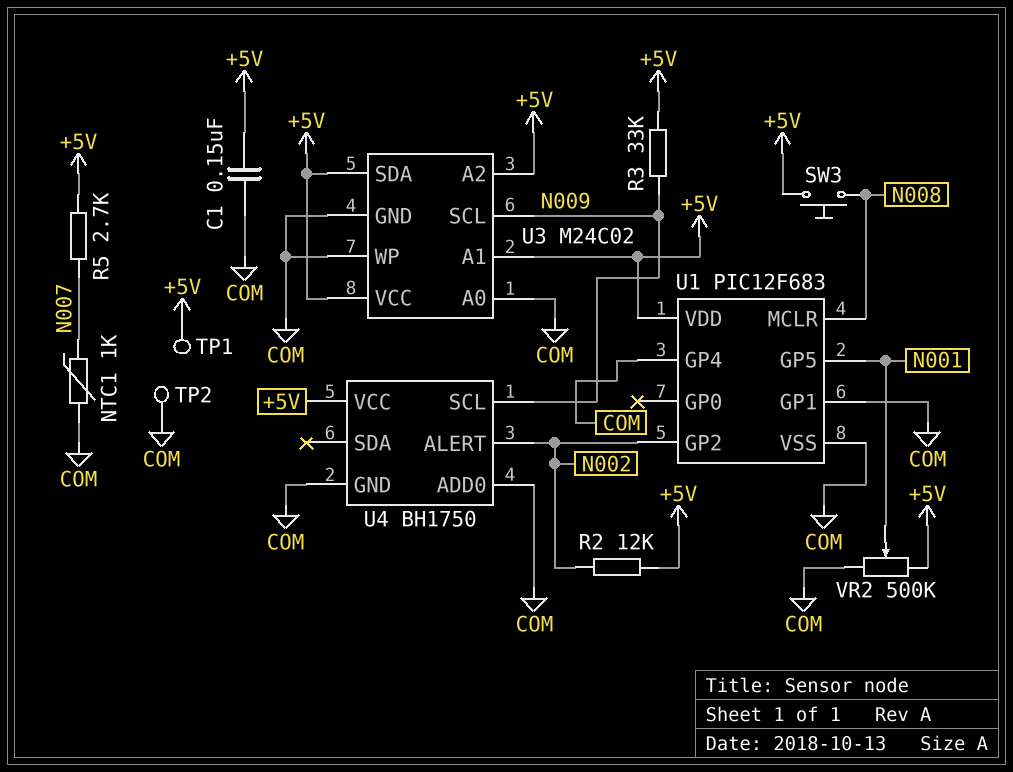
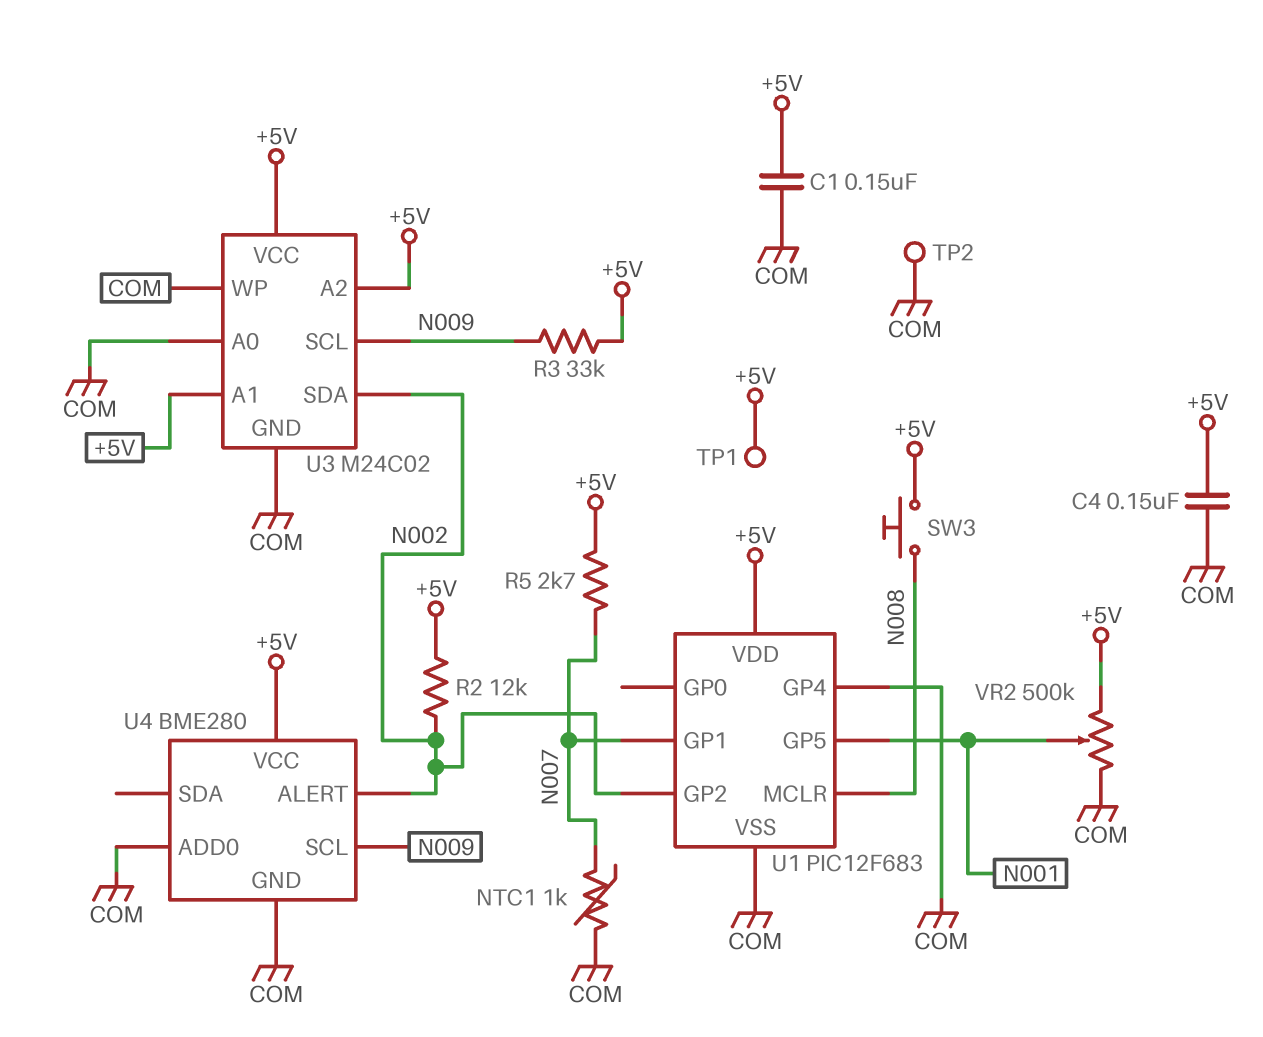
C4: none -> 150nF (+5V, COM)
U1 pin GP1: COM -> N007
U3 pin SDA: +5V -> N002
U4: BH1750 -> BME280

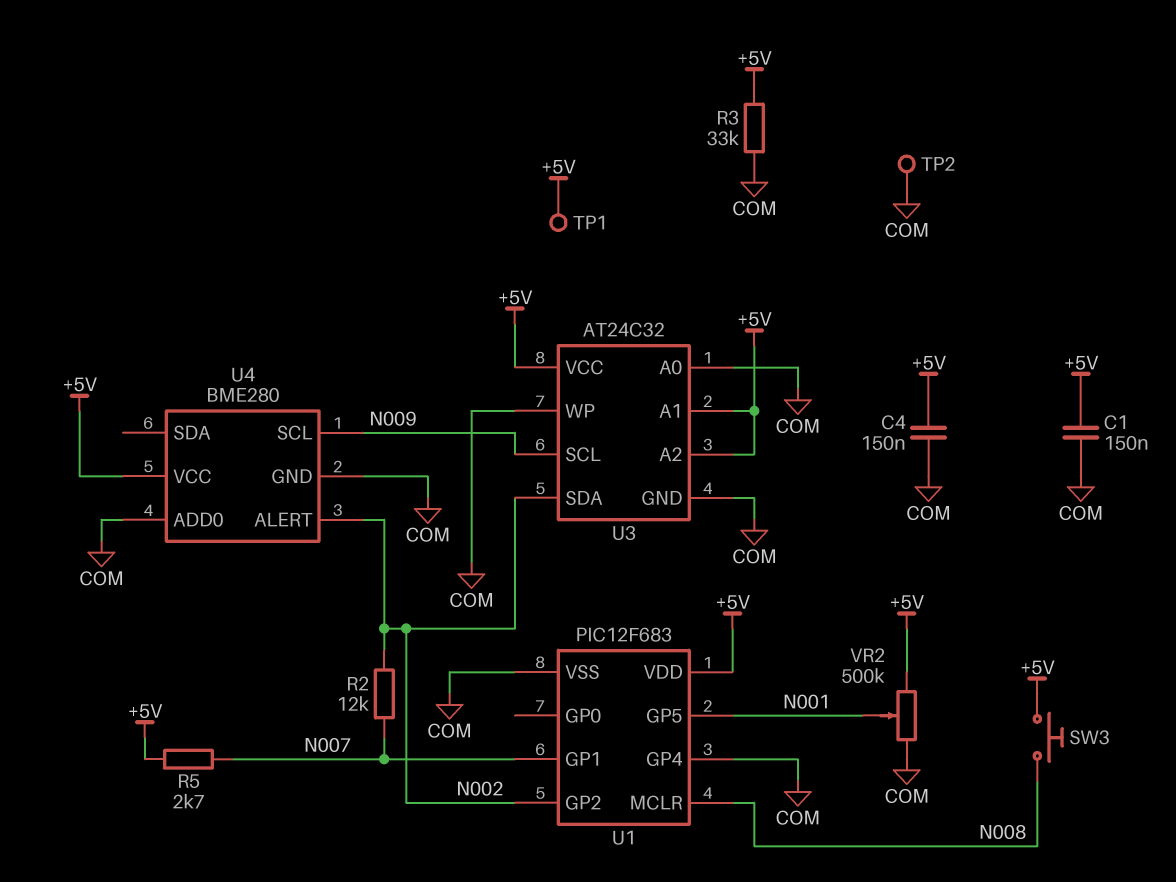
NTC1: 1k (COM, N007) -> none
R2: 12k (+5V, N002) -> 12k (N002, N007)
R3: 33k (+5V, N009) -> 33k (+5V, COM)
U3: M24C02 -> AT24C32

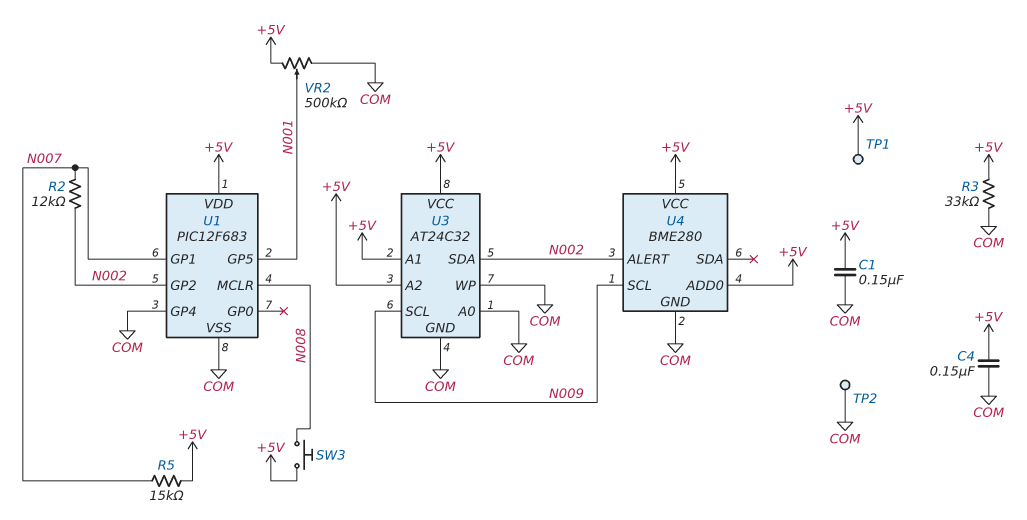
R5: 2.7k (+5V, N007) -> 15k (+5V, N007)
U4 pin ADD0: COM -> +5V

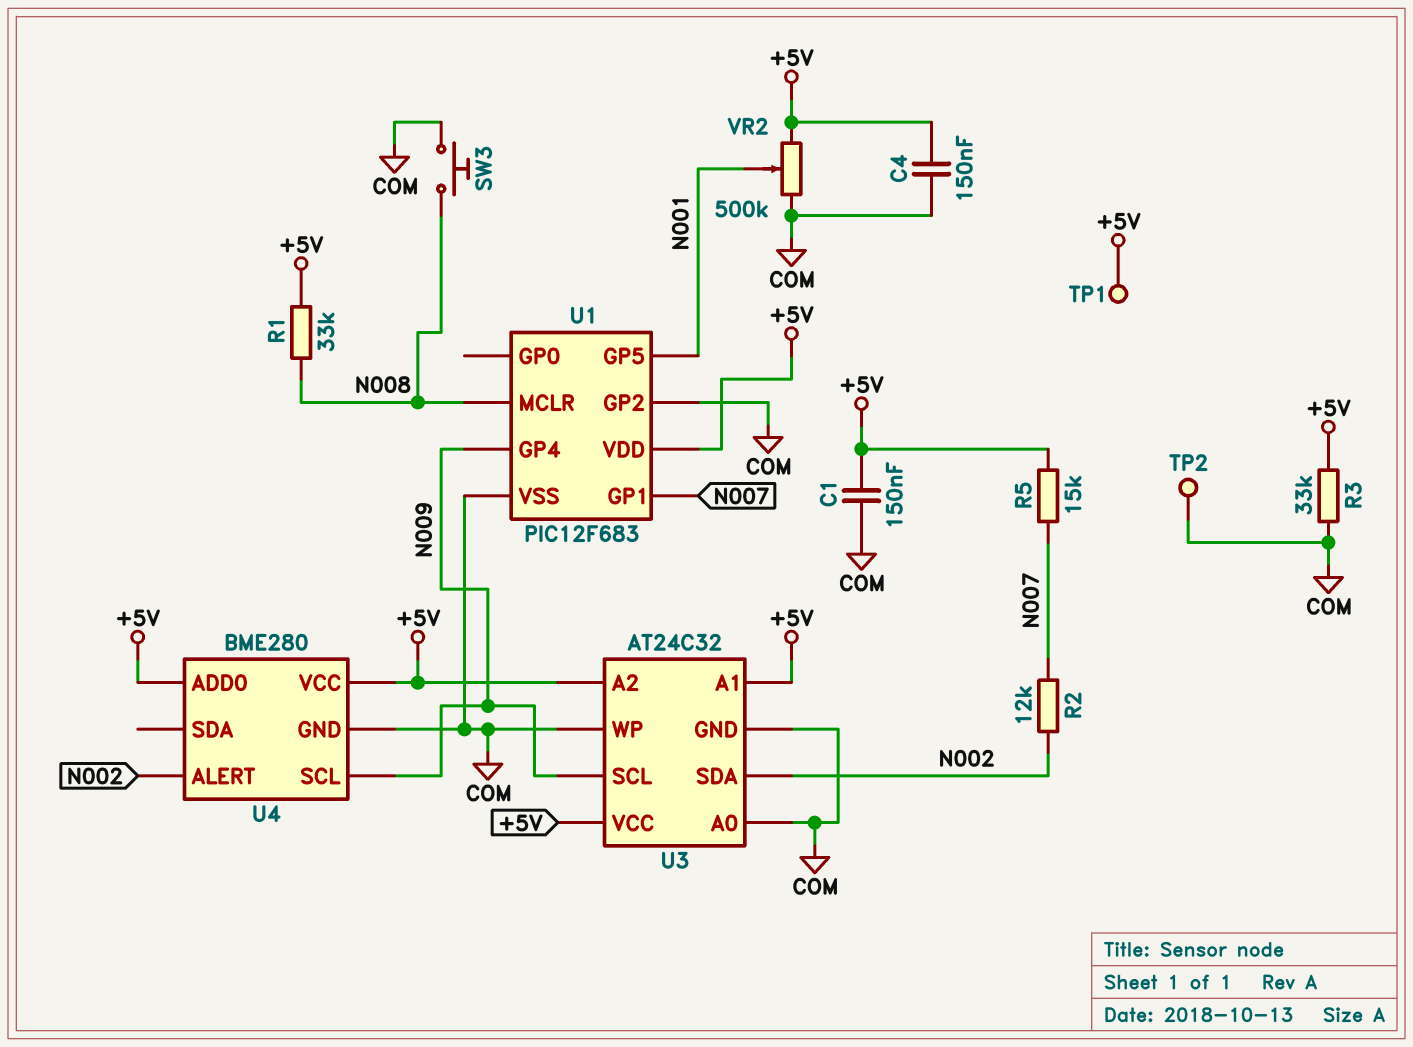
R1: none -> 33k (+5V, N008)
SW3: button (+5V, N008) -> button (COM, N008)
U1 pin GP2: N002 -> COM
U1 pin GP4: COM -> N009

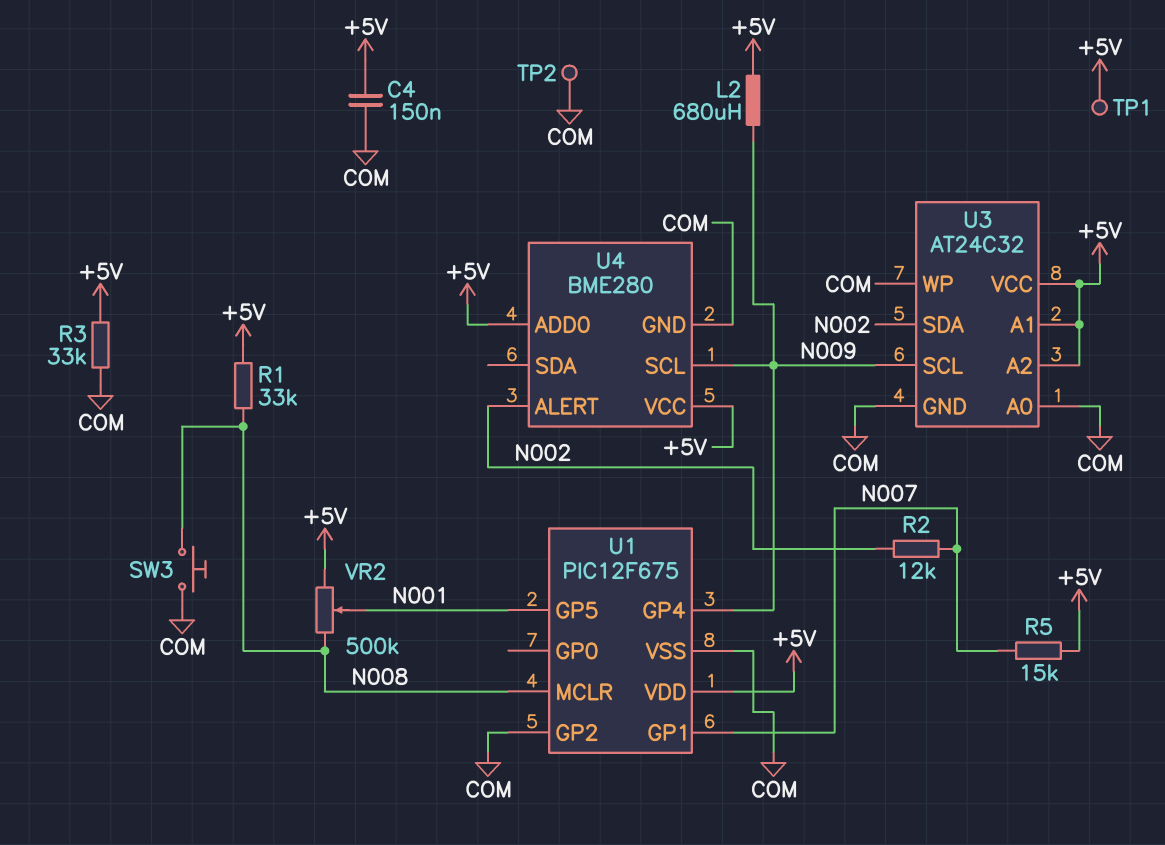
C1: 150nF (+5V, COM) -> none
L2: none -> 680uH (+5V, N009)
U1: PIC12F683 -> PIC12F675
VR2: 500k (+5V, COM, wiper N001) -> 500k (+5V, N008, wiper N001)

